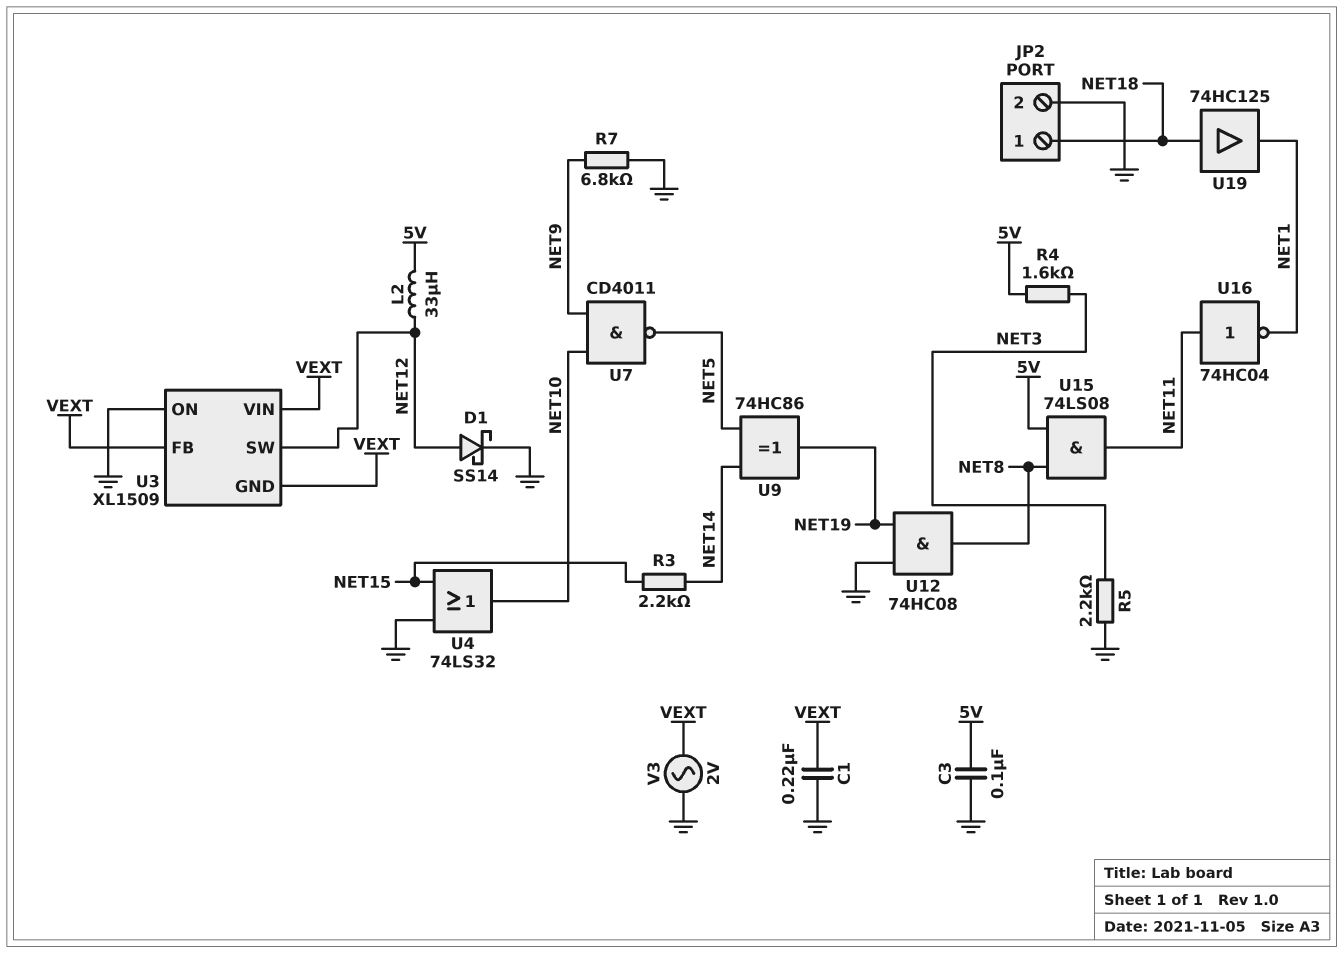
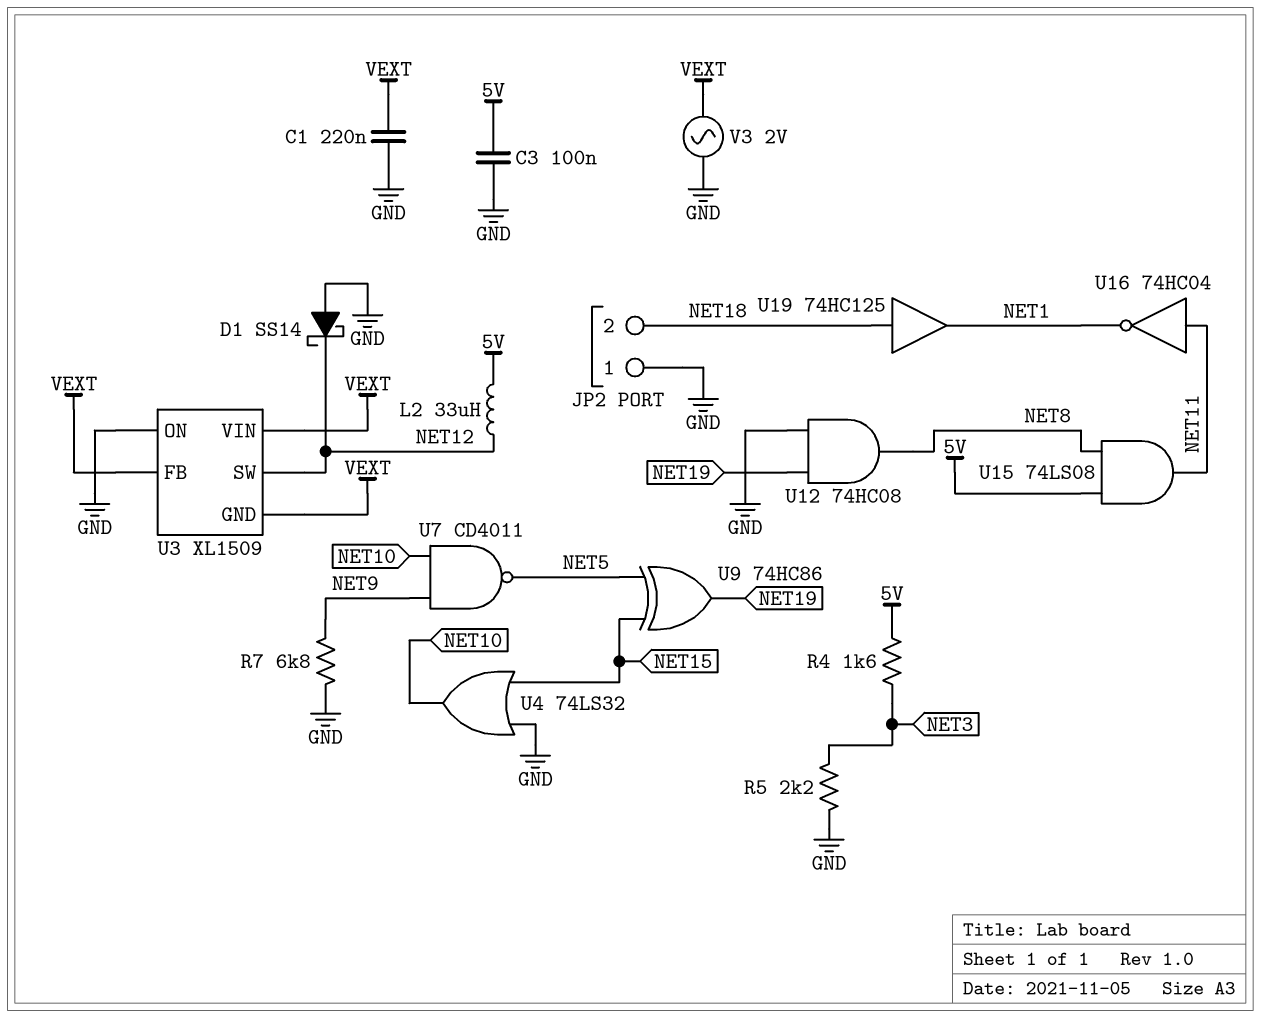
D1: schottky SS14 (A NET12, K GND) -> schottky SS14 (A GND, K NET12)
JP2 pin 1: NET18 -> GND
JP2 pin 2: GND -> NET18
R3: 2.2k (NET14, NET15) -> none
U9: XOR 74HC86 (in NET5, in NET14, out NET19) -> XOR 74HC86 (in NET5, in NET15, out NET19)

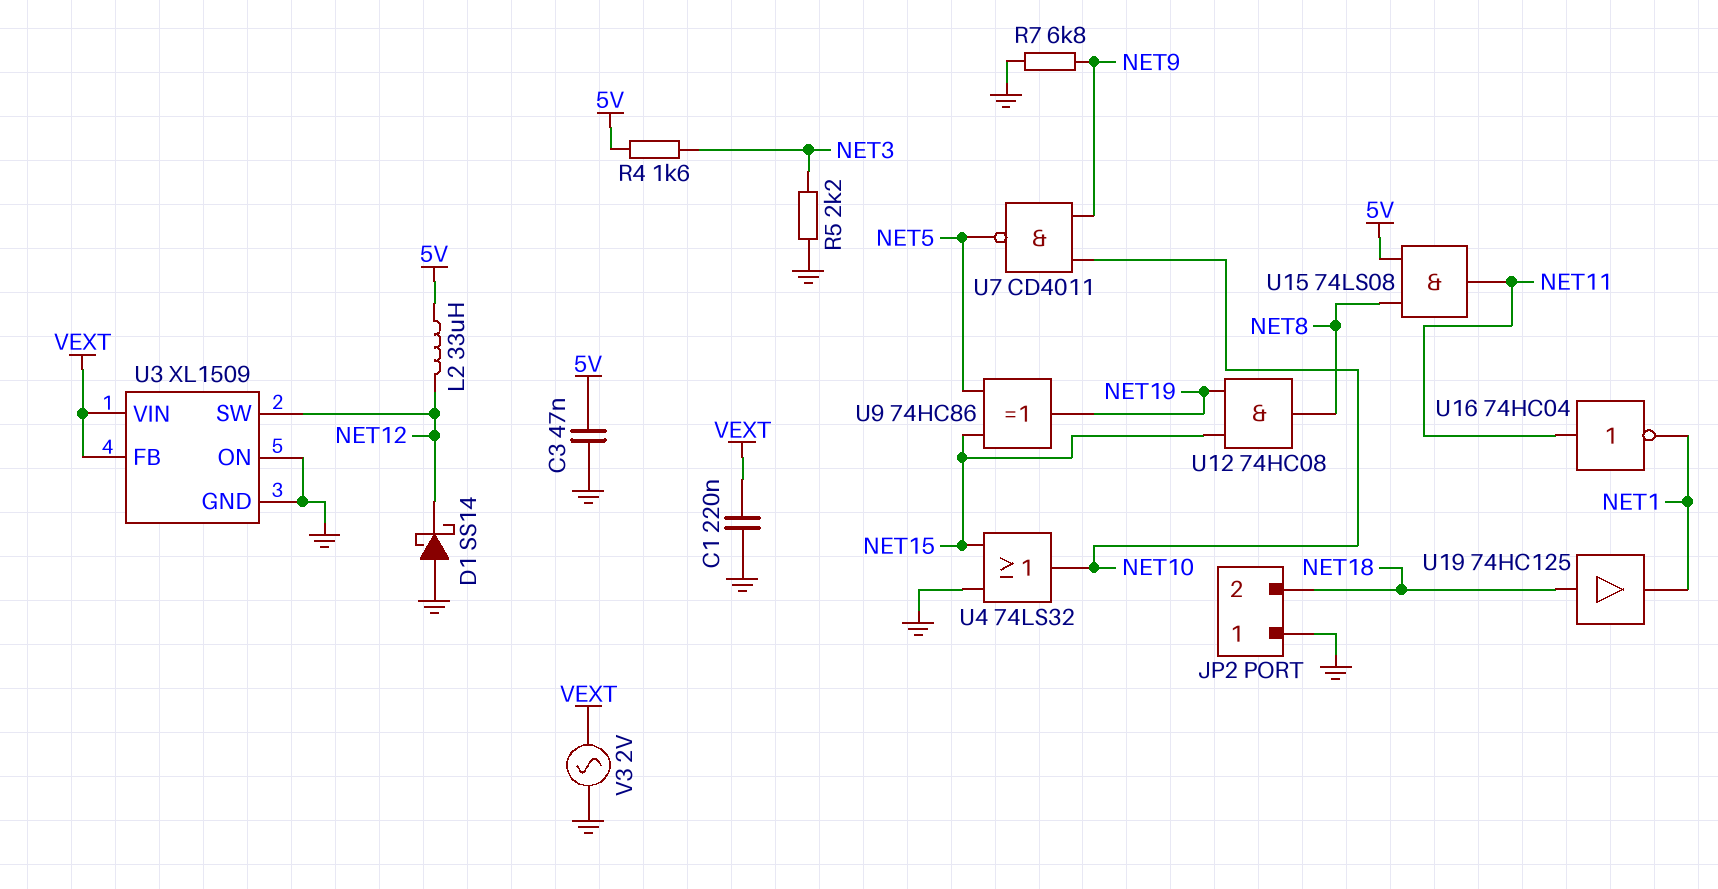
C3: 100nF (5V, GND) -> 47nF (5V, GND)
U3 pin GND: VEXT -> GND
U12: AND 74HC08 (in GND, in NET19, out NET8) -> AND 74HC08 (in NET15, in NET19, out NET8)

